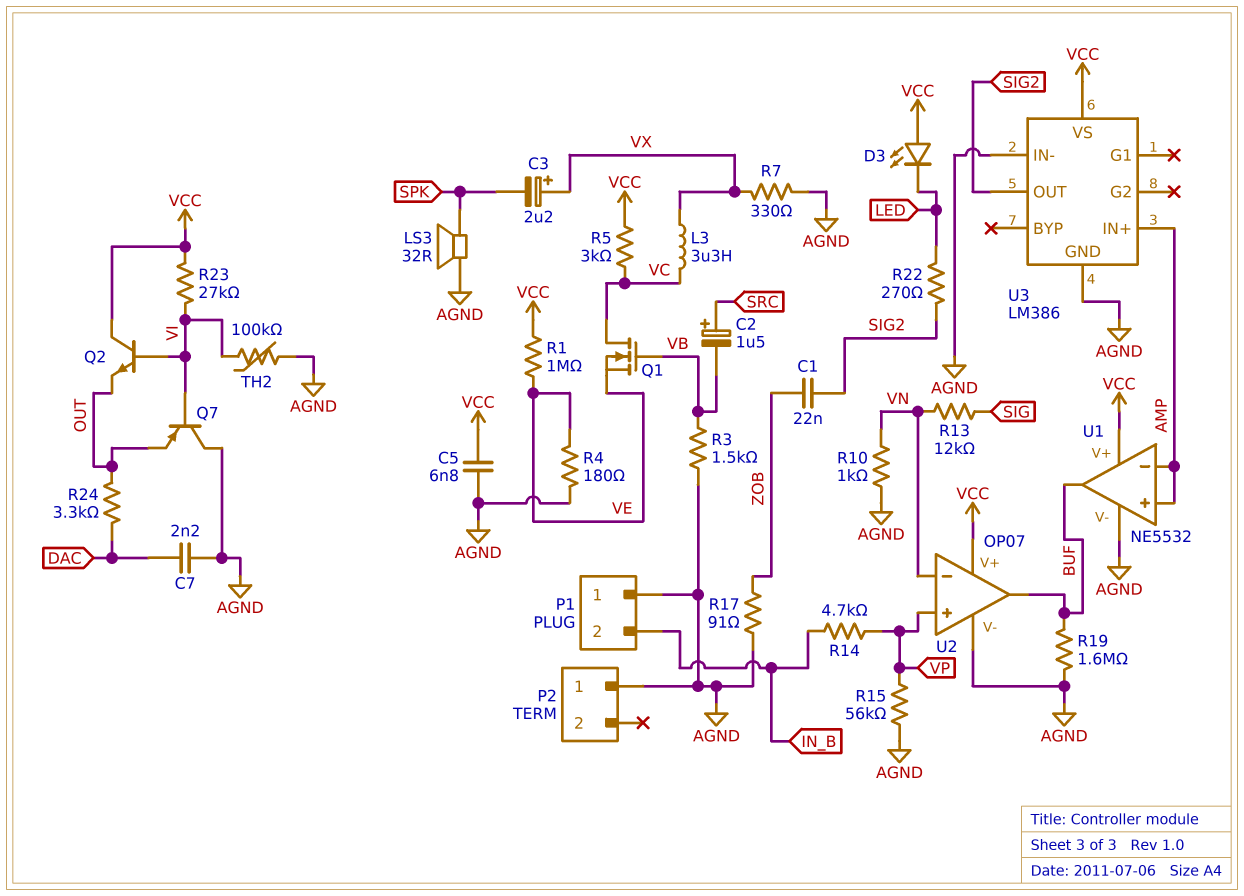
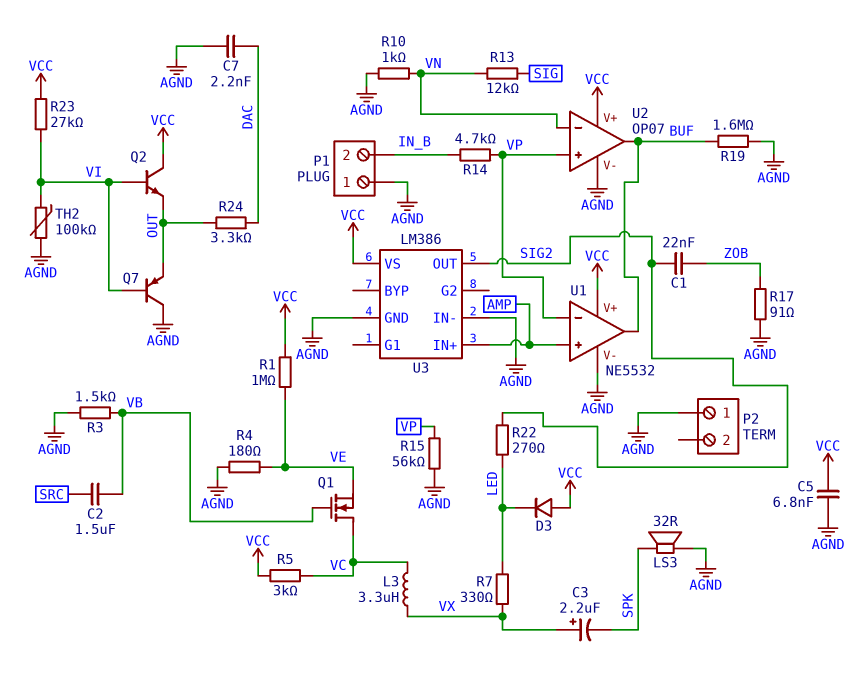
C2: 1.5uF (plus SRC, minus VB) -> 1.5uF (SRC, VB)
D3: LED (A VCC, K LED) -> diode (A VCC, K LED)
R7: 330 (AGND, VX) -> 330 (LED, VX)
U1 pin in-: AMP -> VP

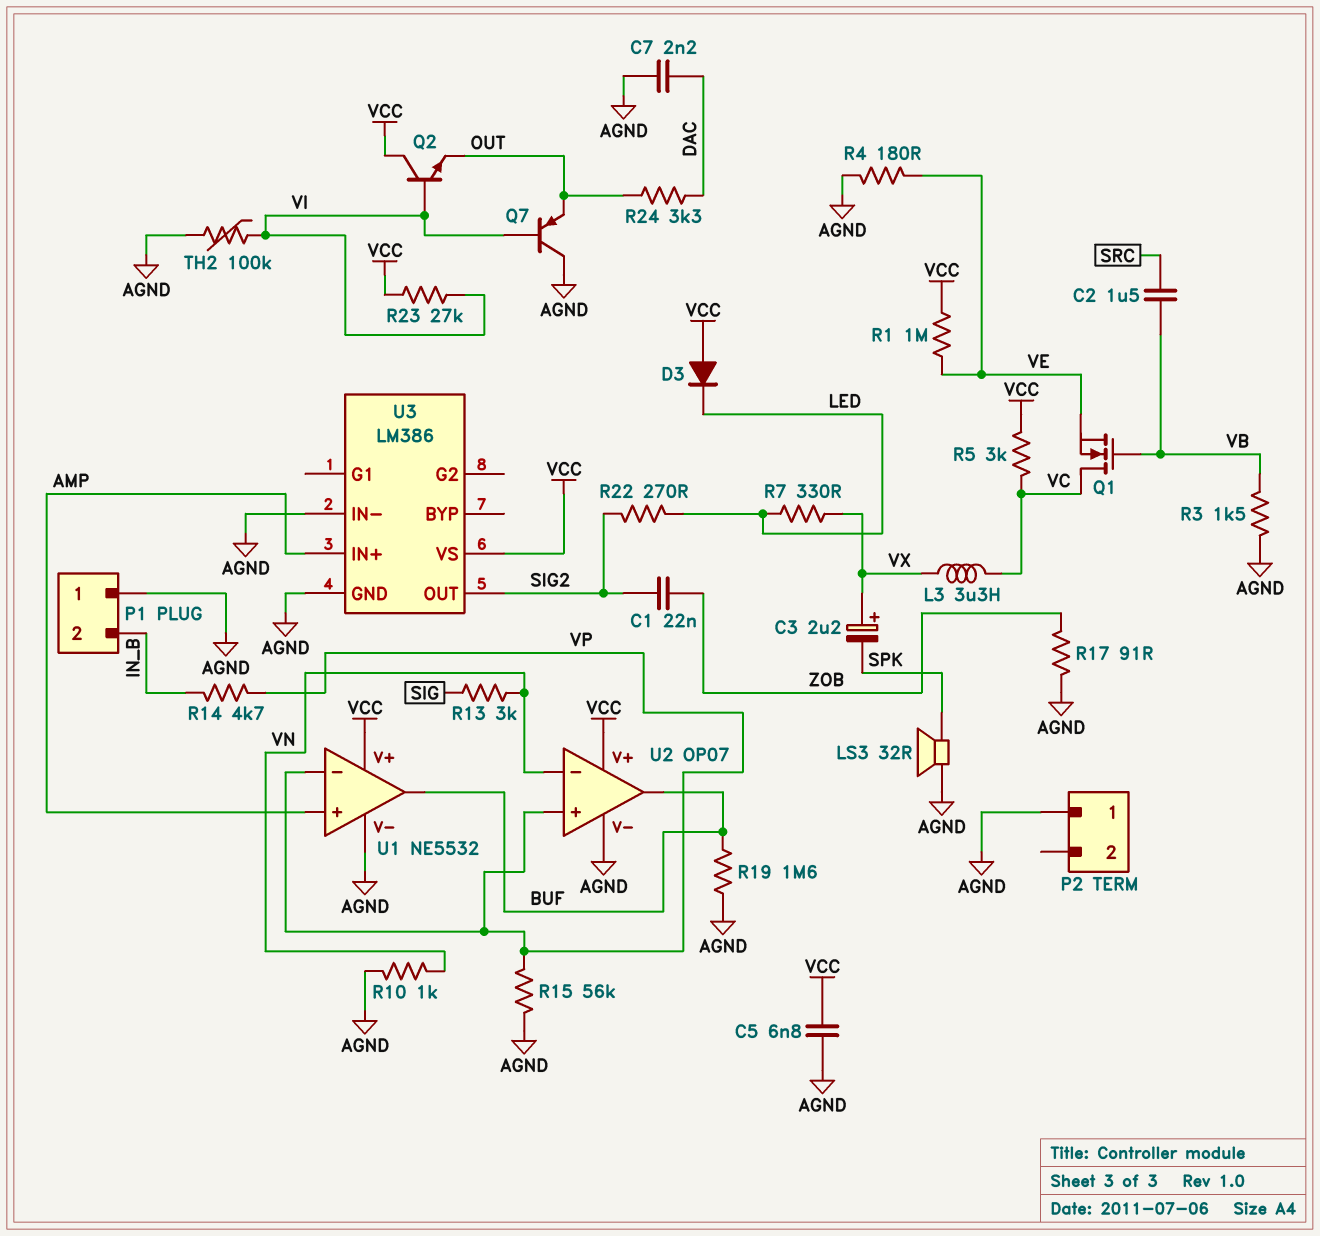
R13: 12k (SIG, VN) -> 3k (SIG, VN)

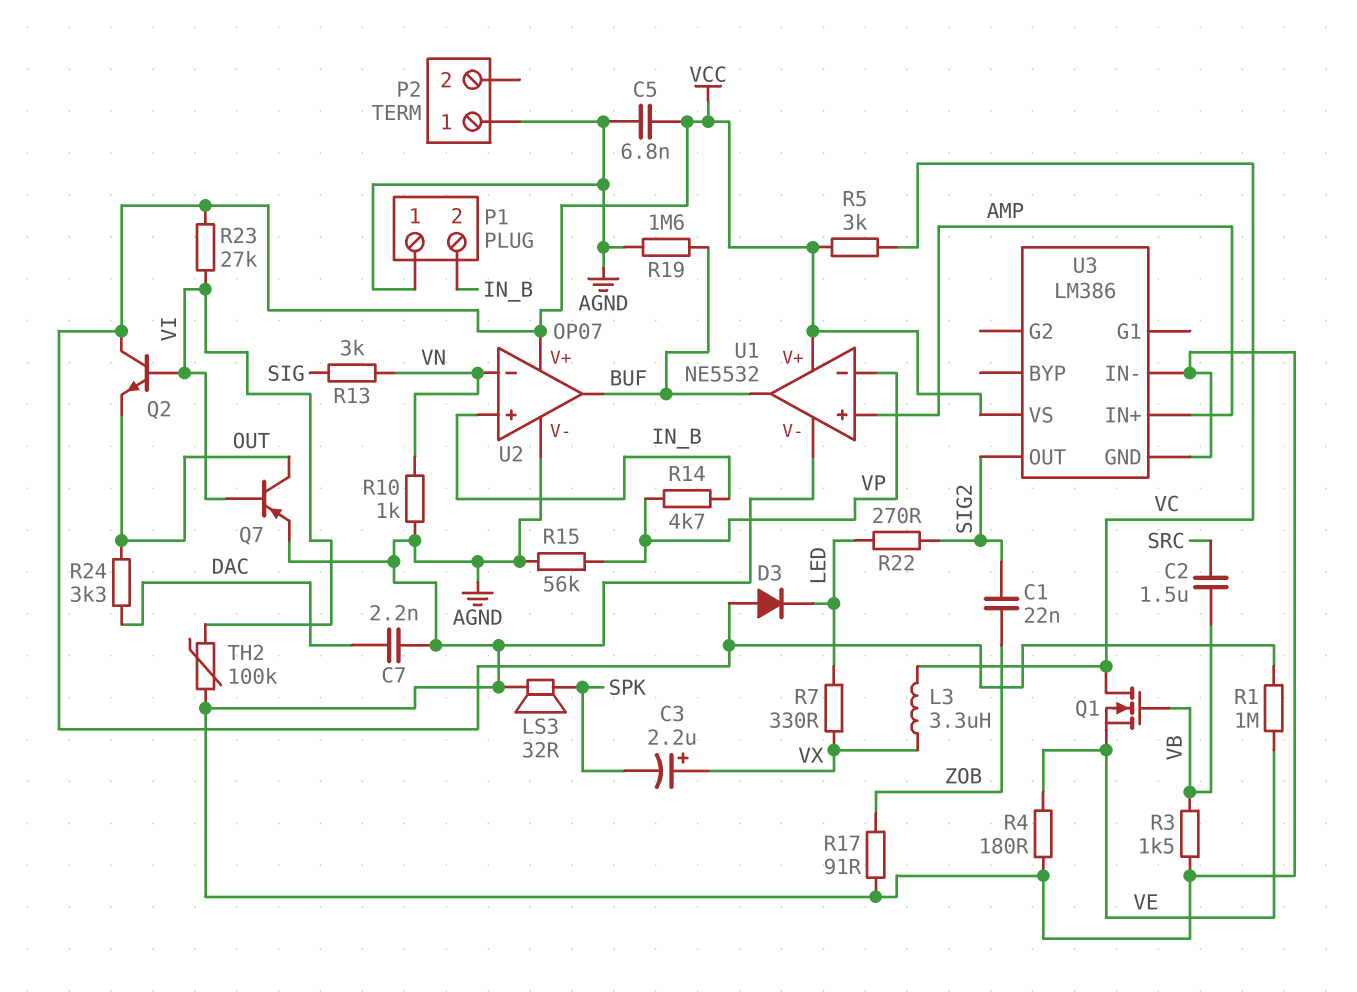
Q7: PNP (B VI, C AGND, E OUT) -> PNP (B VI, C OUT, E AGND)
U2 pin in+: VP -> IN_B

